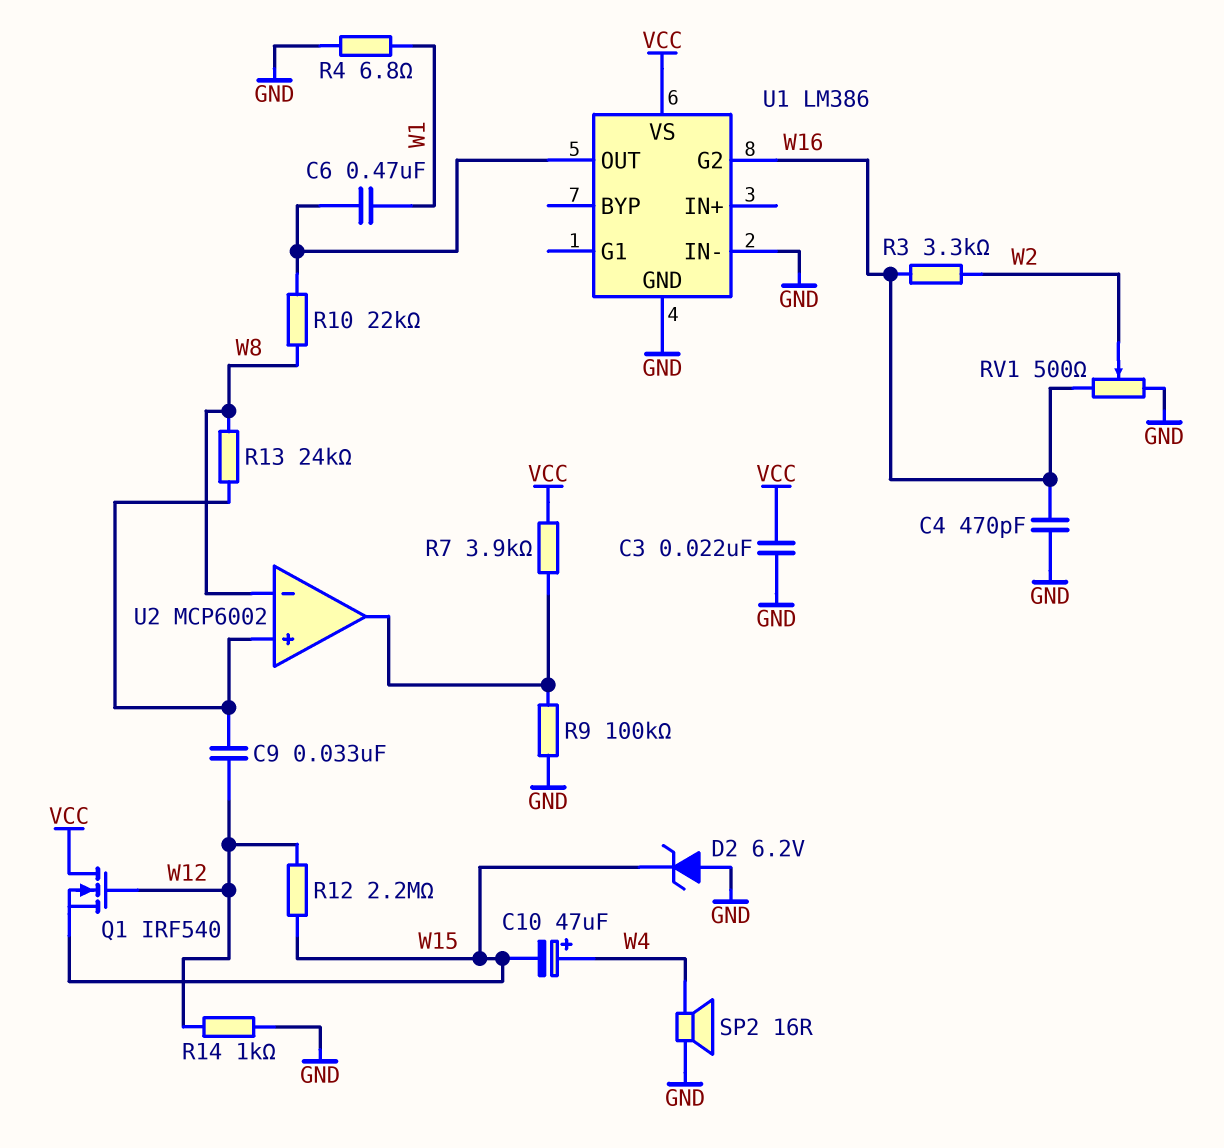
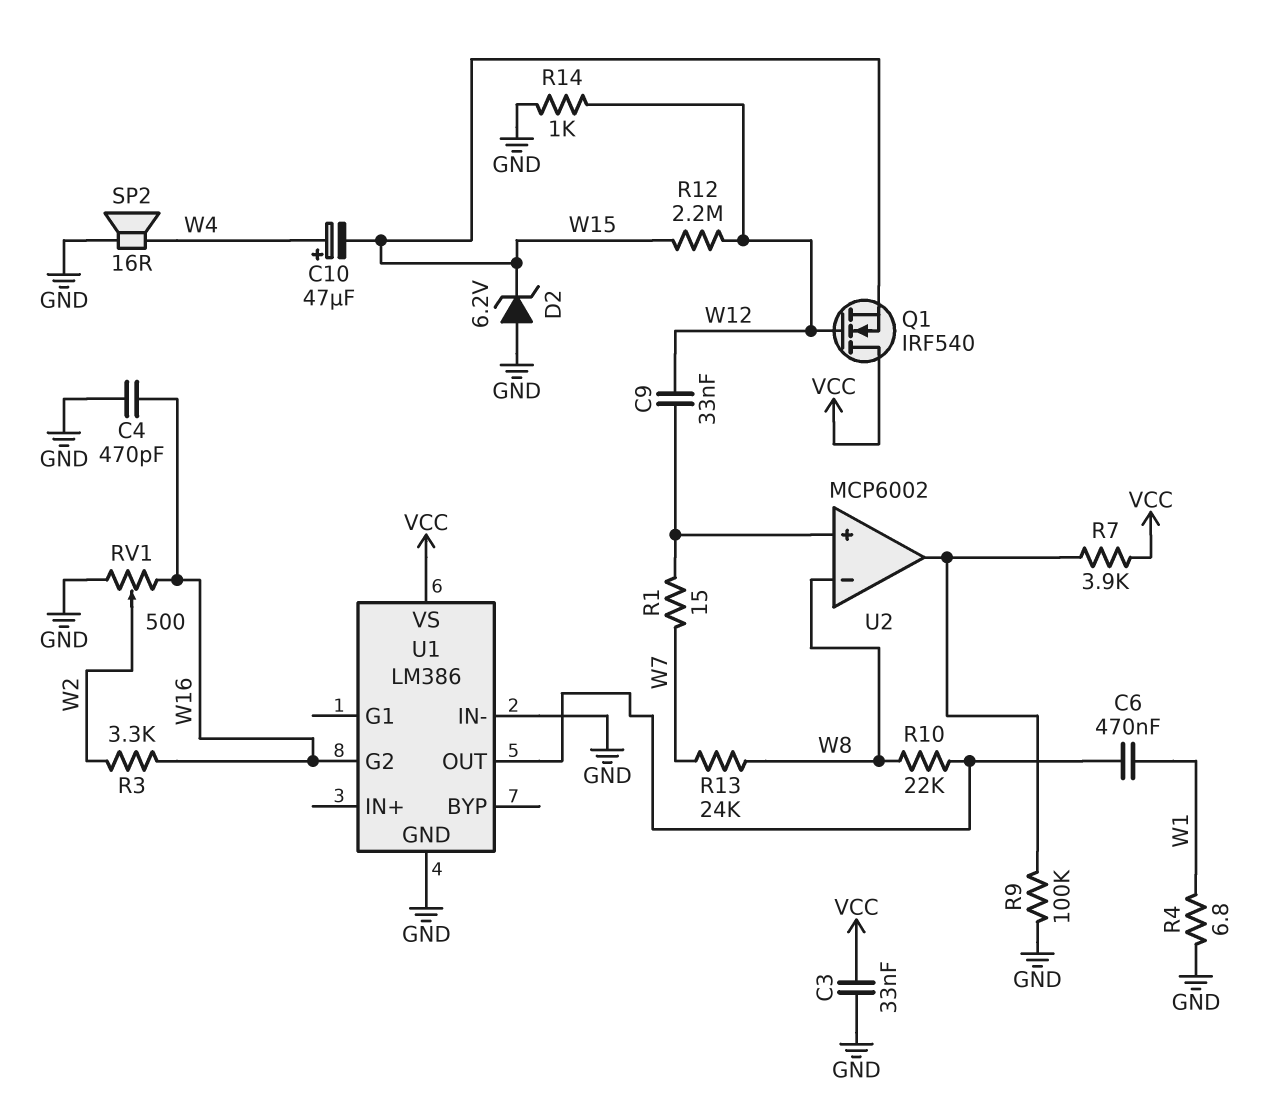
C3: 22nF (GND, VCC) -> 33nF (GND, VCC)
R1: none -> 15 (U2/in+, W7)
R13: 24k (U2/in+, W8) -> 24k (W7, W8)

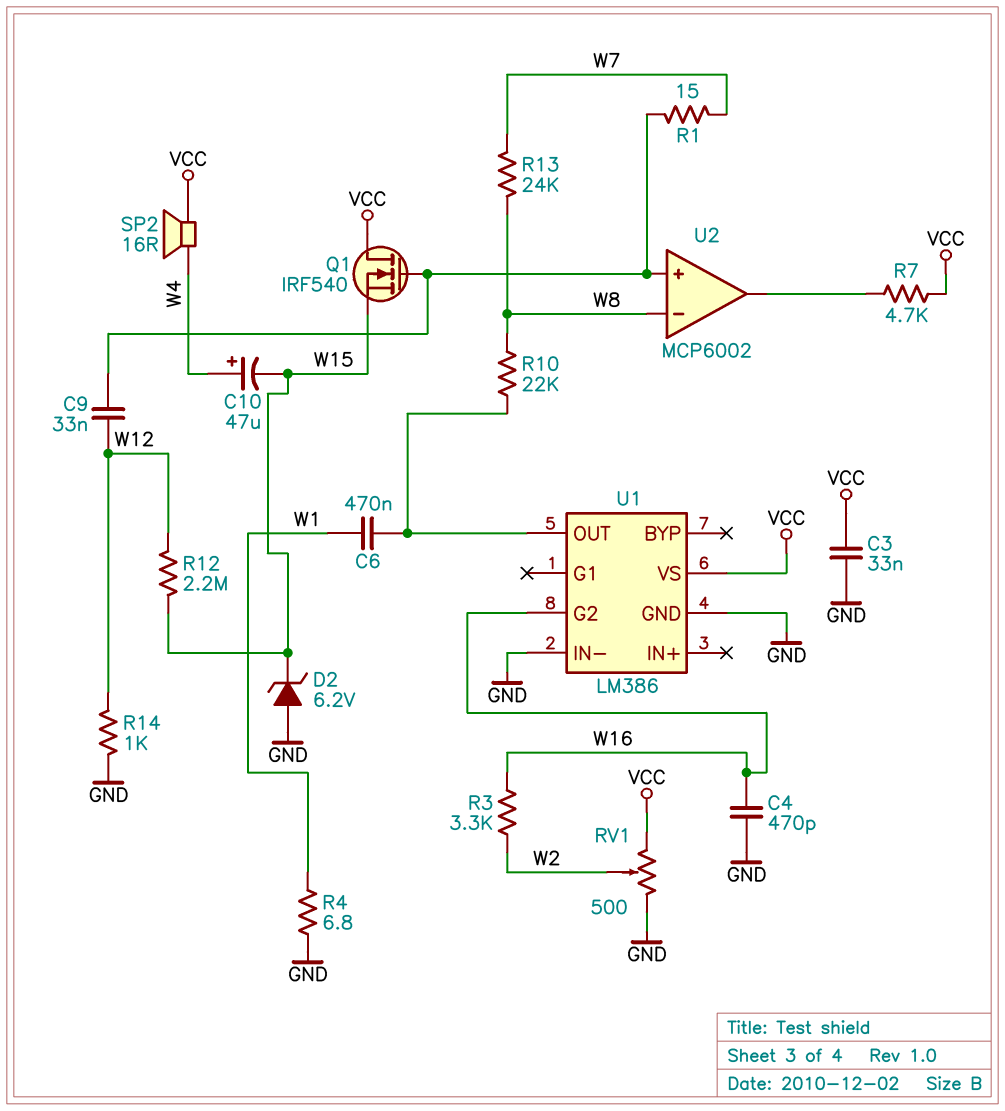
Q1: NMOS IRF540 (G W12, D VCC, S W15) -> NMOS IRF540 (G U2/in+, D VCC, S W15)
R7: 3.9k (U2/out, VCC) -> 4.7k (U2/out, VCC)
R9: 100k (GND, U2/out) -> none
RV1: 500 (GND, W16, wiper W2) -> 500 (GND, VCC, wiper W2)
SP2: speaker 16R (GND, W4) -> speaker 16R (VCC, W4)

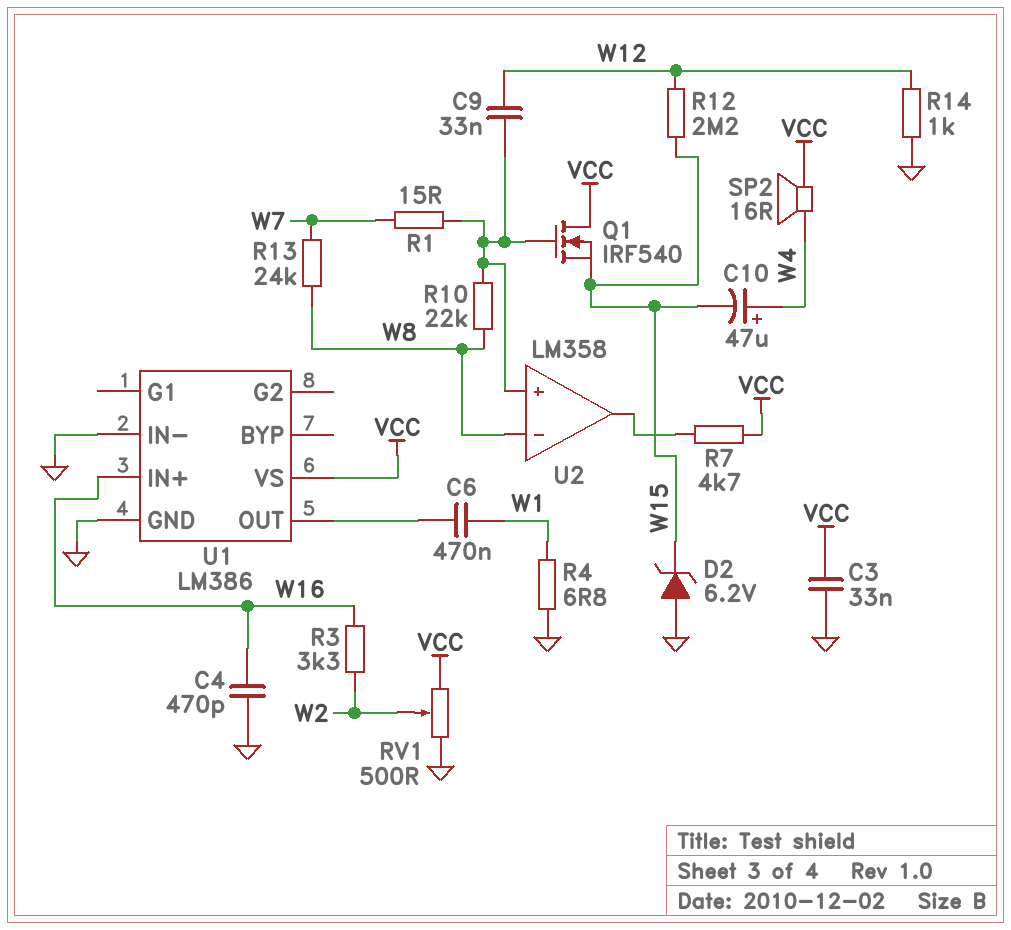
R10: 22k (U1/OUT, W8) -> 22k (U2/in+, W8)
U1 pin G2: W16 -> none
U1 pin IN+: none -> W16
U2: MCP6002 -> LM358

